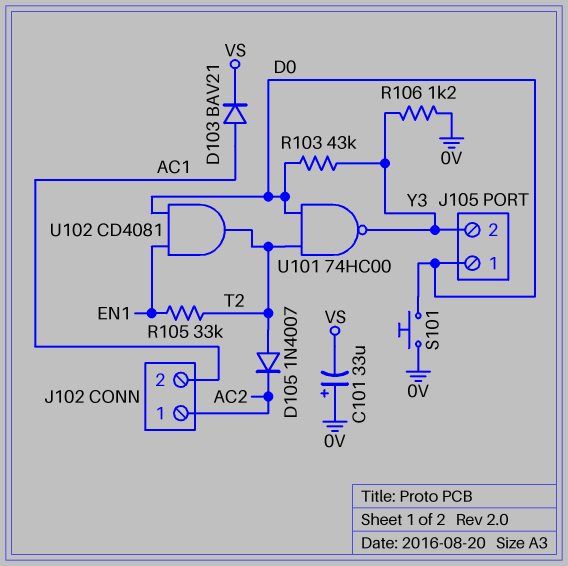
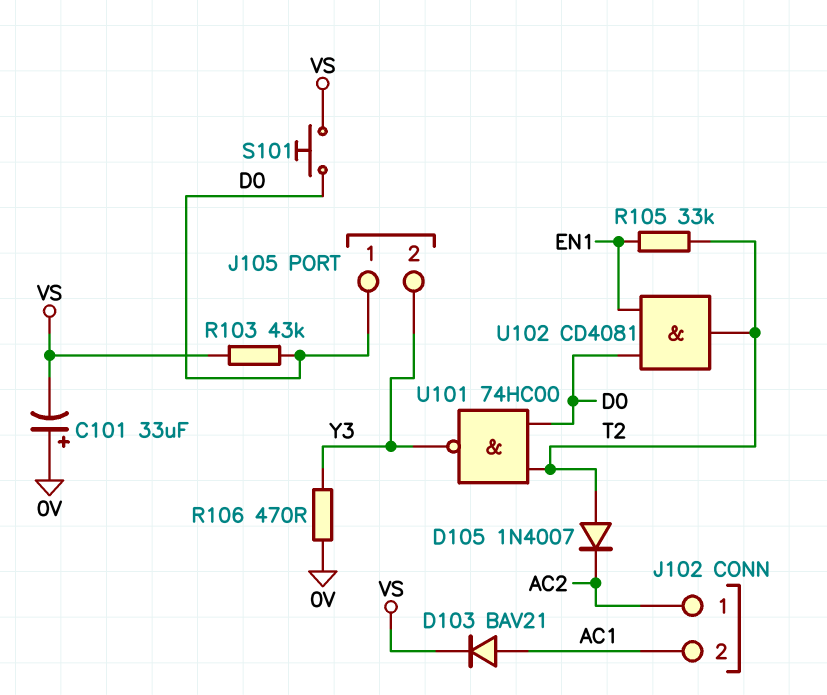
R103: 43k (D0, Y3) -> 43k (D0, VS)
R106: 1.2k (0V, Y3) -> 470 (0V, Y3)
S101: button (0V, D0) -> button (D0, VS)

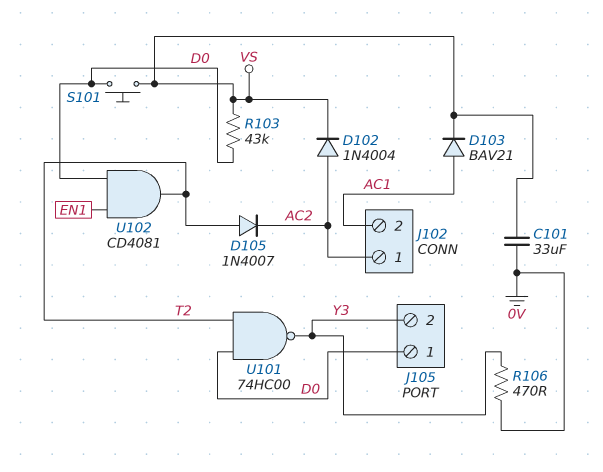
C101: 33uF (plus 0V, minus VS) -> 33uF (0V, VS)
D102: none -> diode 1N4004 (A AC2, K VS)
R105: 33k (EN1, T2) -> none

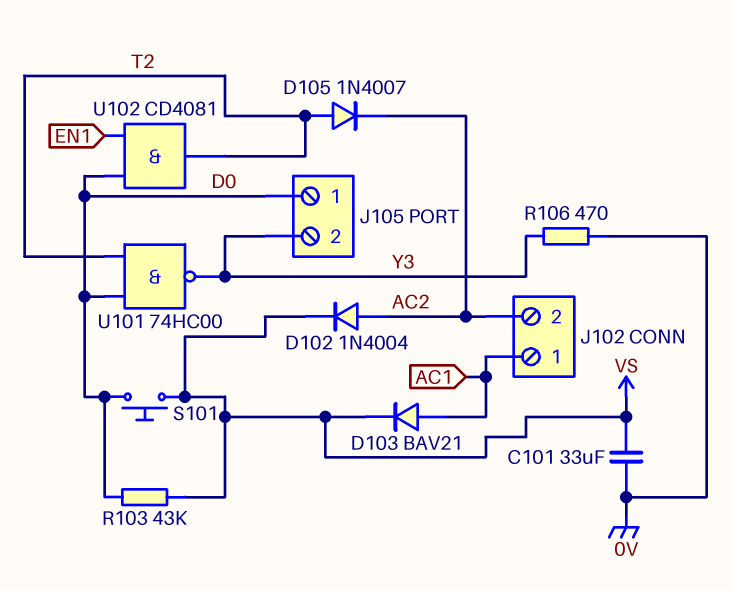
J102 pin 1: AC2 -> AC1
J102 pin 2: AC1 -> AC2

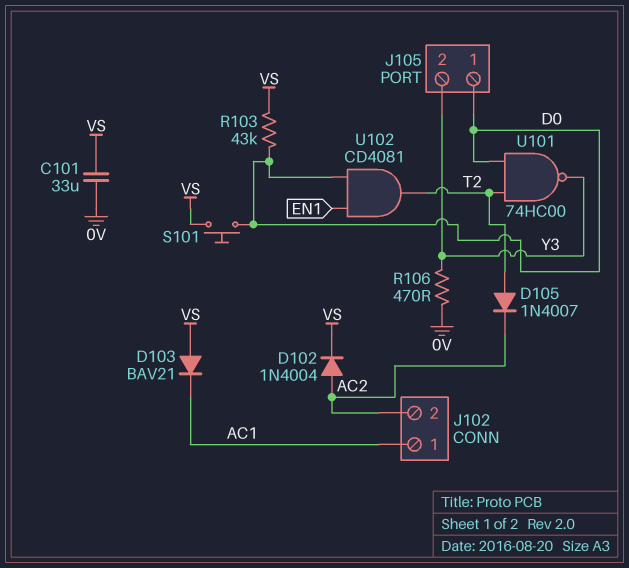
D103: diode BAV21 (A AC1, K VS) -> diode BAV21 (A VS, K AC1)

